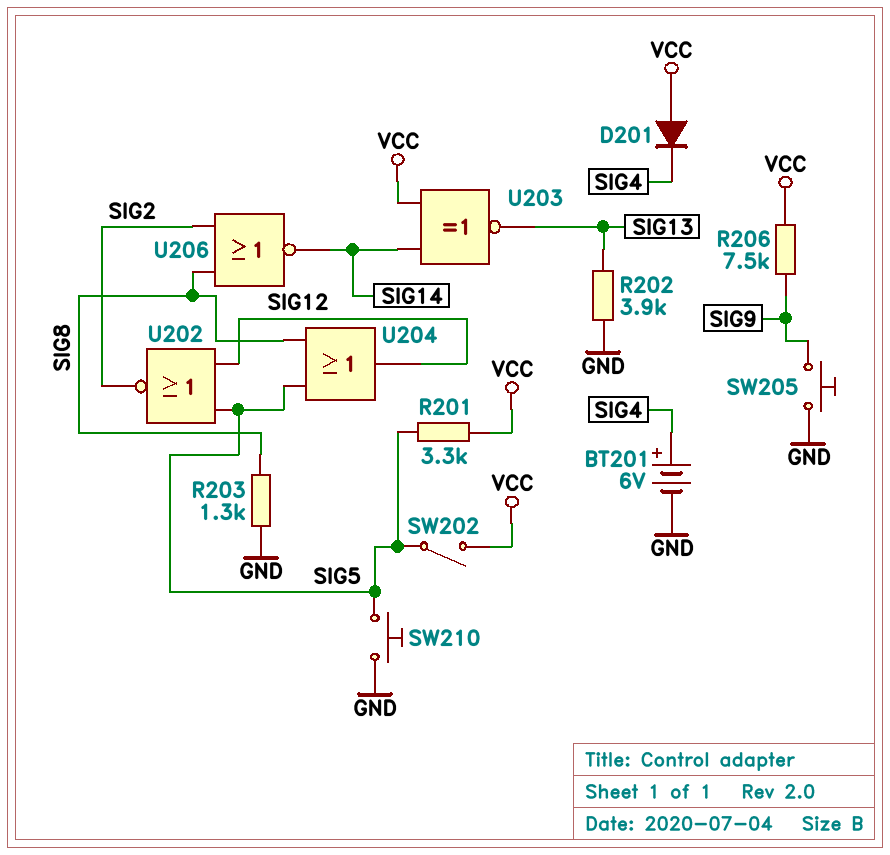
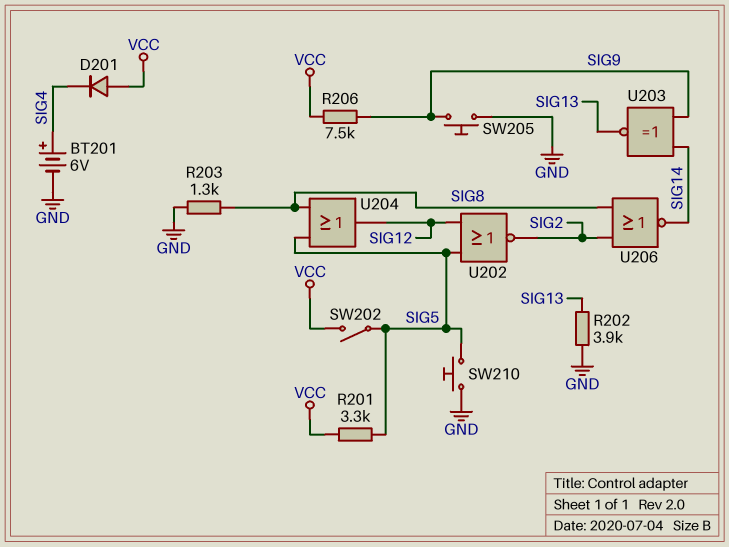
U203: XNOR (in SIG14, in VCC, out SIG13) -> XNOR (in SIG9, in SIG14, out SIG13)

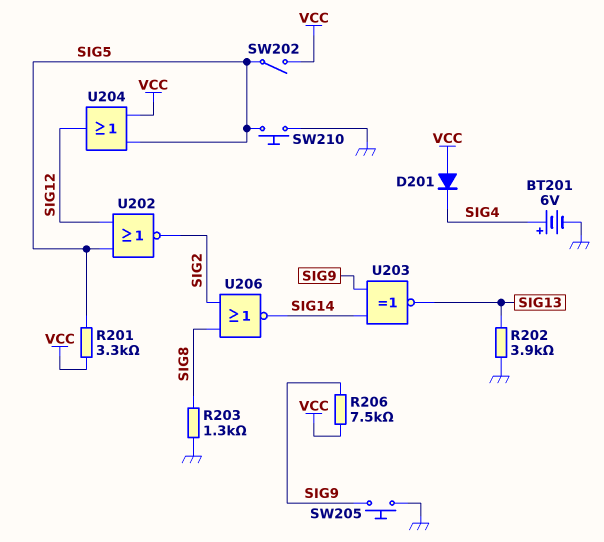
U204: OR (in SIG5, in SIG8, out SIG12) -> OR (in SIG5, in VCC, out SIG12)

